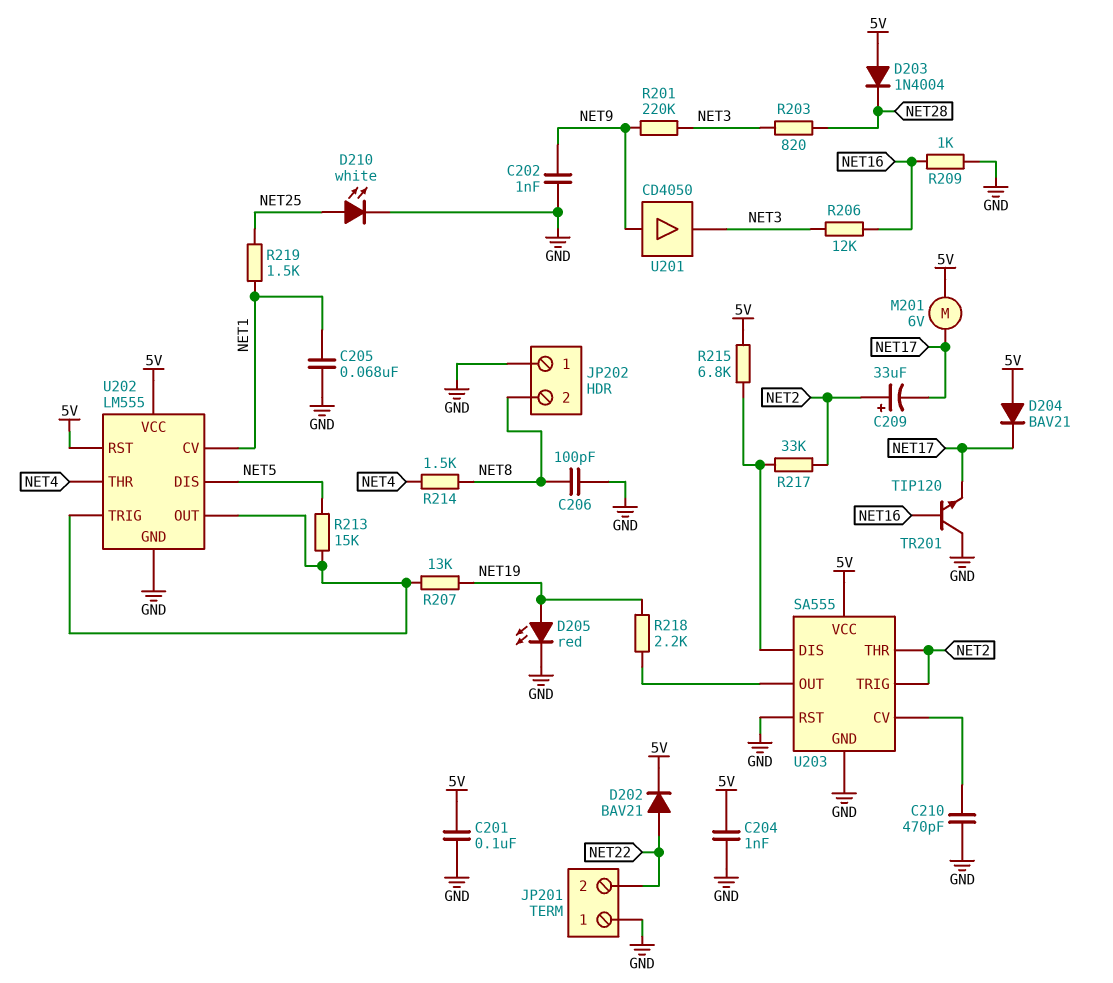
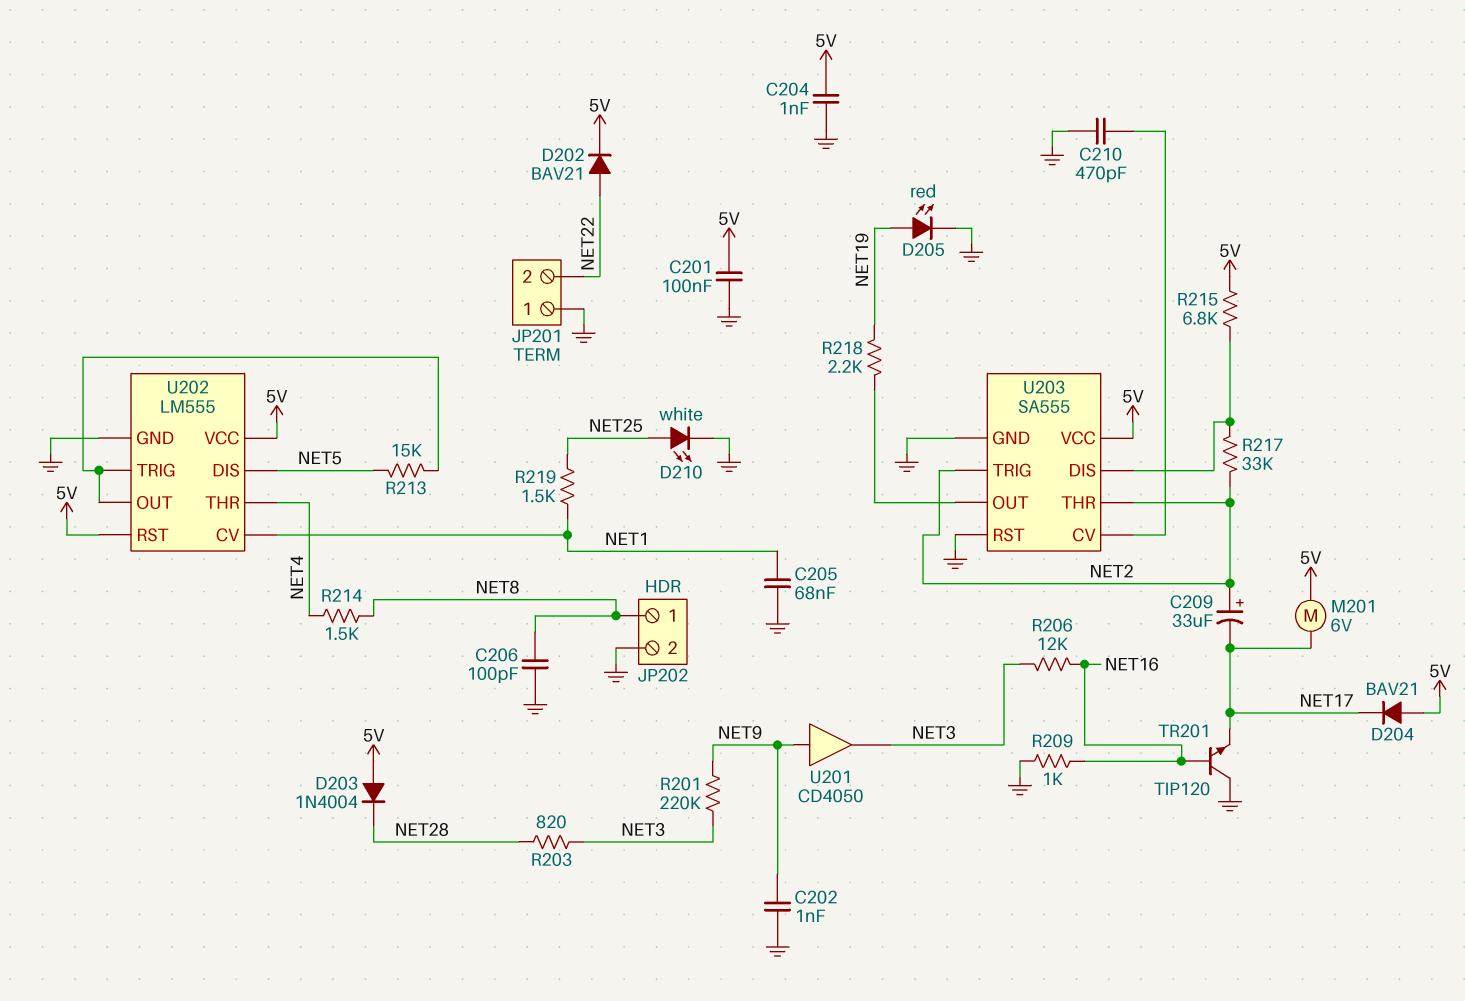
JP202 pin 1: GND -> NET8
JP202 pin 2: NET8 -> GND
R207: 13k (NET19, U202/OUT) -> none

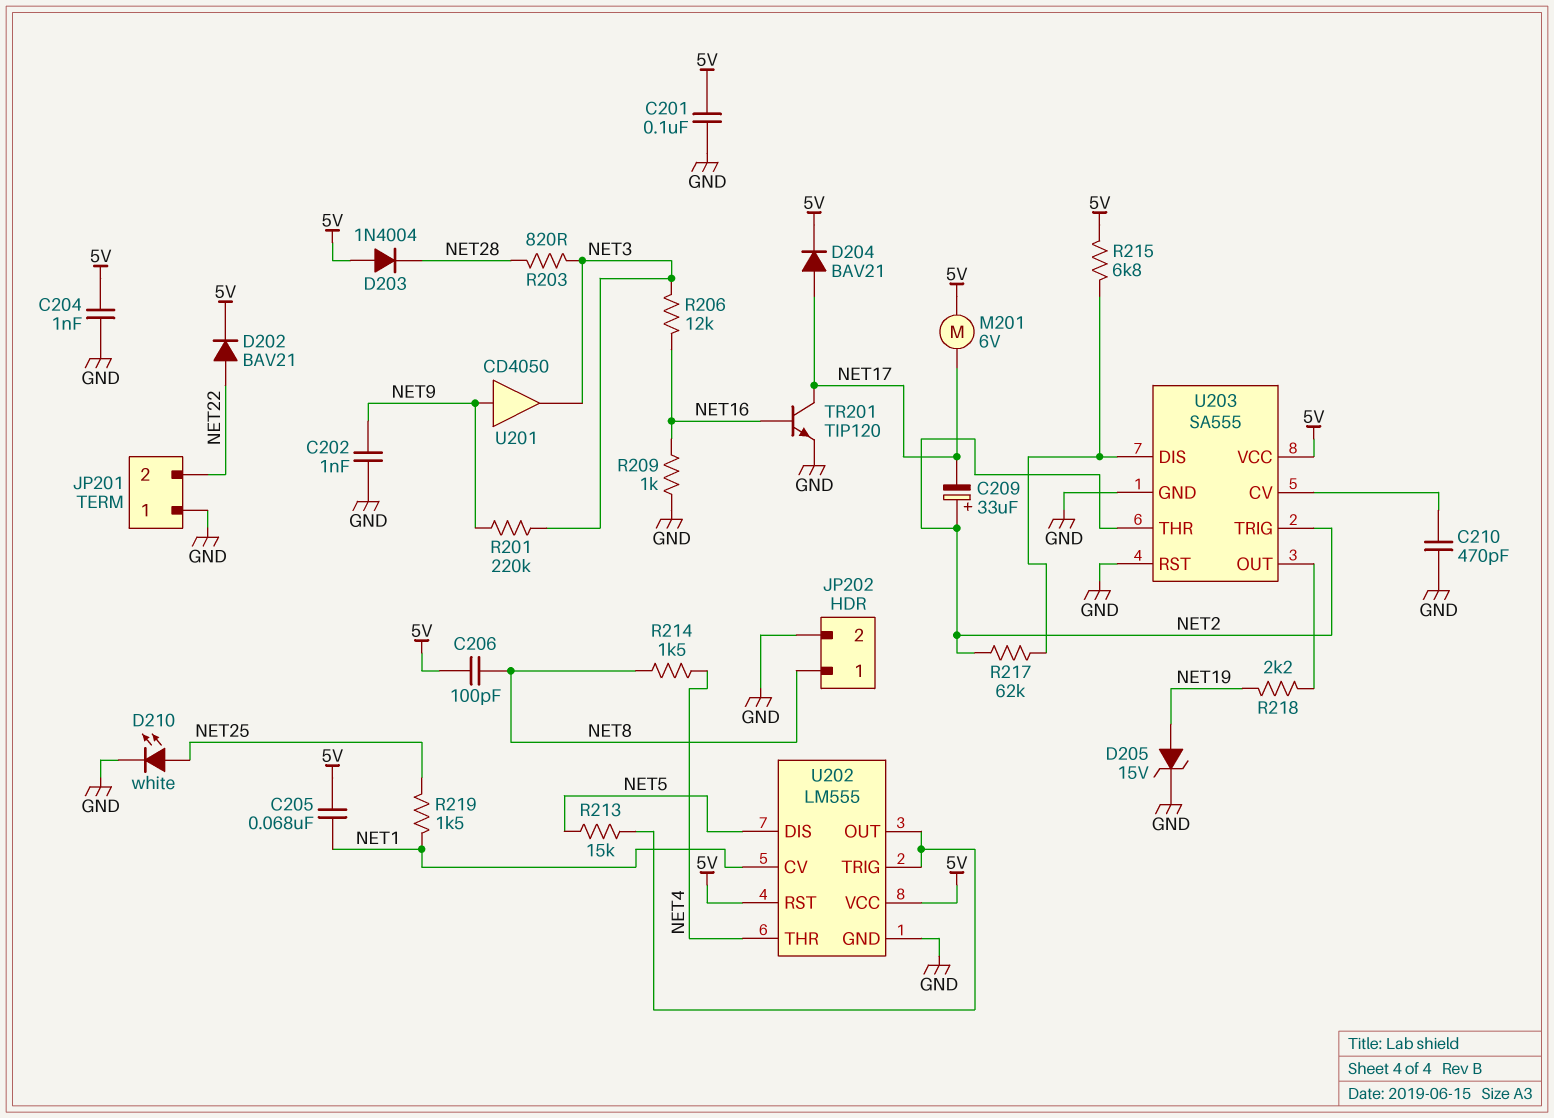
C205: 68nF (GND, NET1) -> 68nF (5V, NET1)
C206: 100pF (GND, NET8) -> 100pF (5V, NET8)
D204: diode BAV21 (A 5V, K NET17) -> diode BAV21 (A NET17, K 5V)
D205: LED red (A NET19, K GND) -> zener 15V (A NET19, K GND)
R217: 33k (NET2, U203/DIS) -> 62k (NET2, U203/DIS)
TR201: NPN TIP120 (B NET16, C GND, E NET17) -> NPN TIP120 (B NET16, C NET17, E GND)

